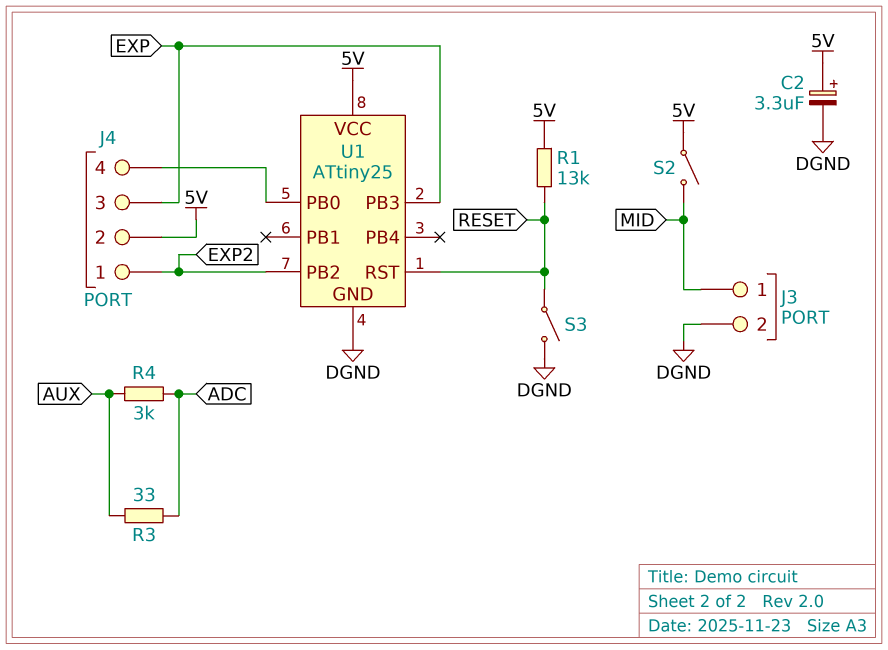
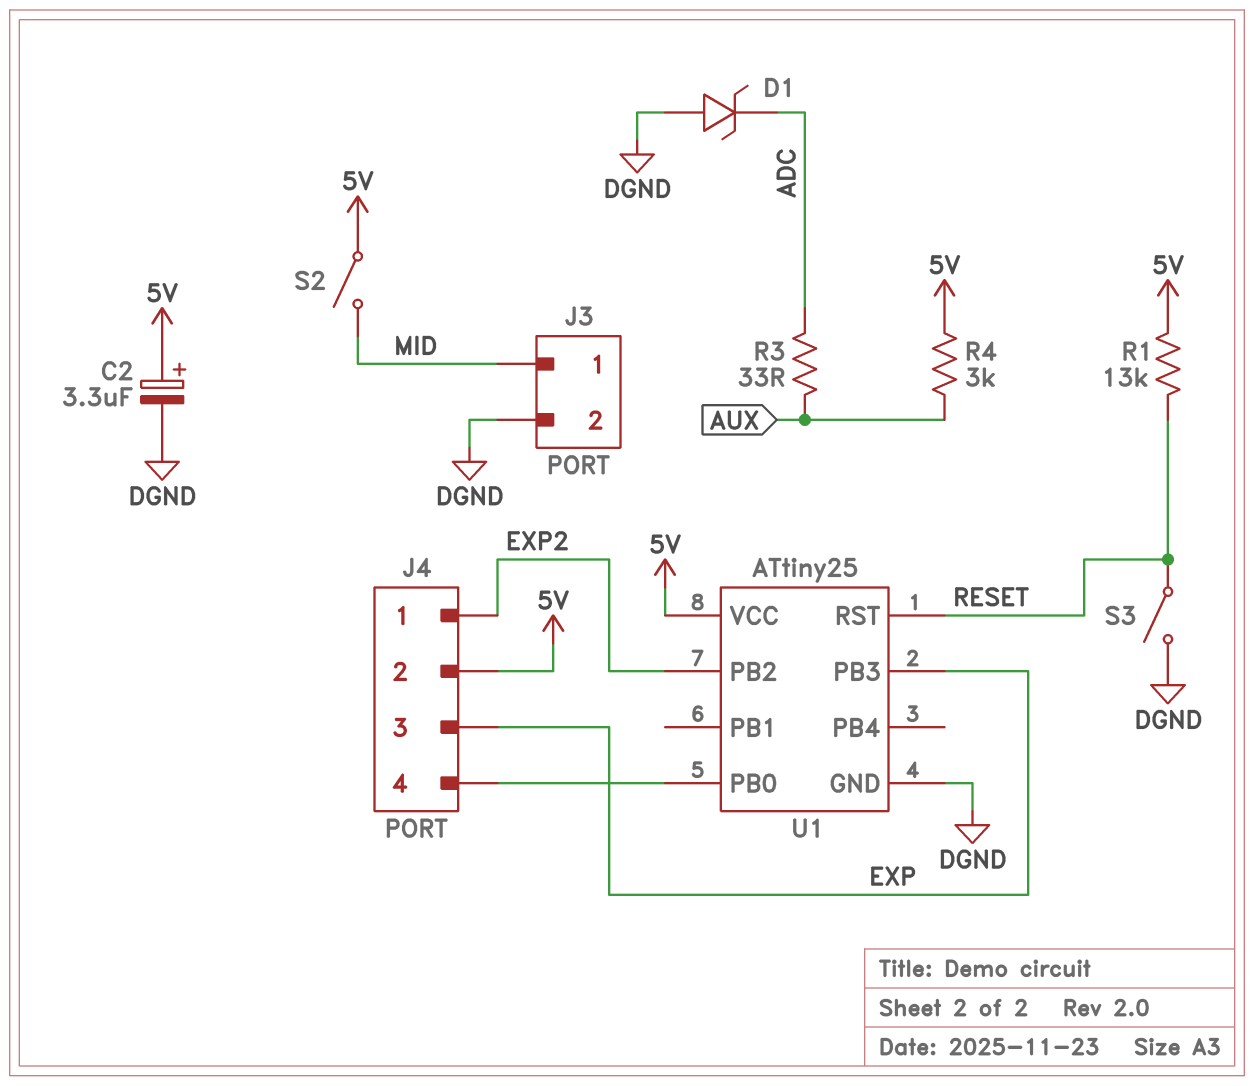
D1: none -> zener (A DGND, K ADC)
R4: 3k (ADC, AUX) -> 3k (5V, AUX)

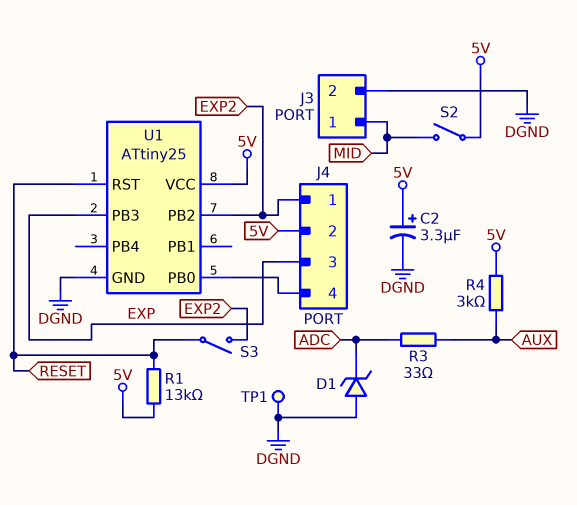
S3: switch (DGND, RESET) -> switch (EXP2, RESET)
TP1: none -> test point (DGND)

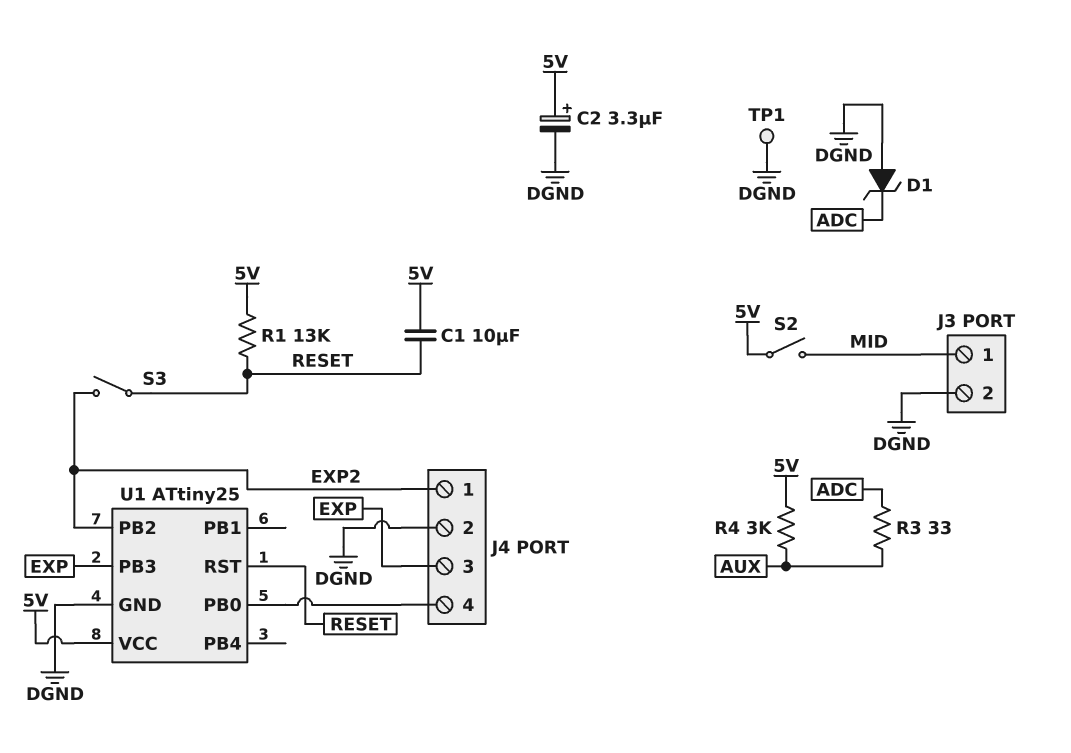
C1: none -> 10uF (5V, RESET)
J4 pin 2: 5V -> DGND

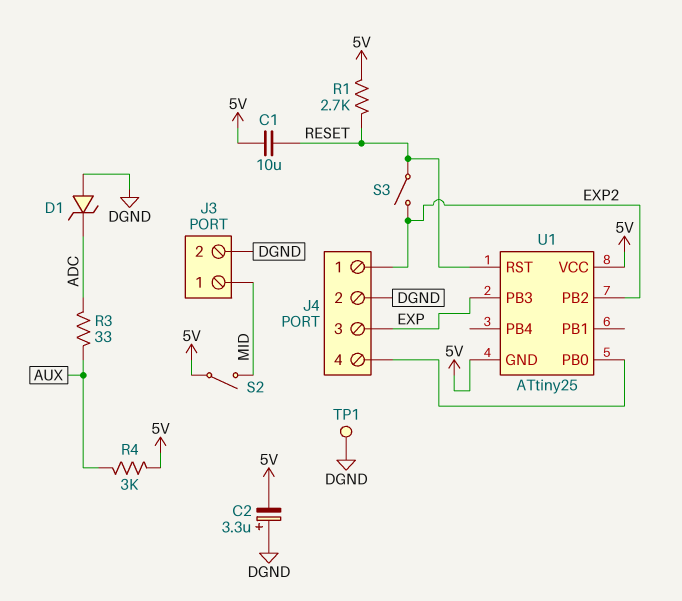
C2: 3.3uF (plus 5V, minus DGND) -> 3.3uF (plus DGND, minus 5V)
R1: 13k (5V, RESET) -> 2.7k (5V, RESET)
U1 pin GND: DGND -> 5V

